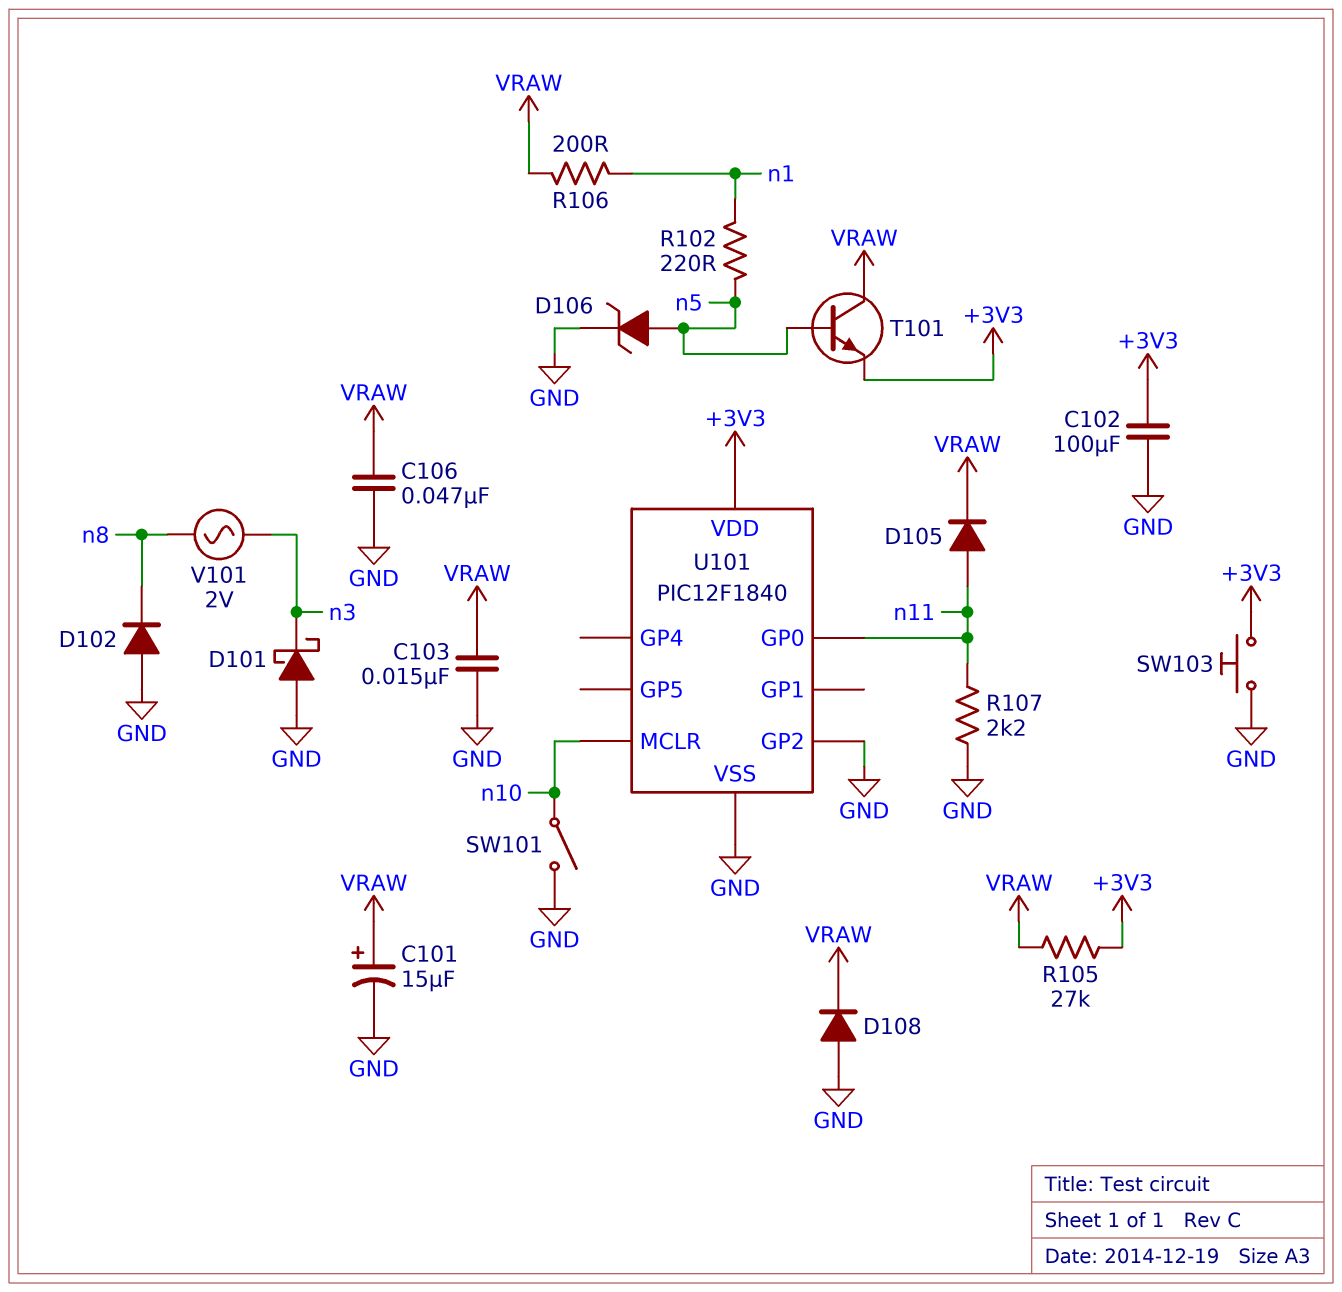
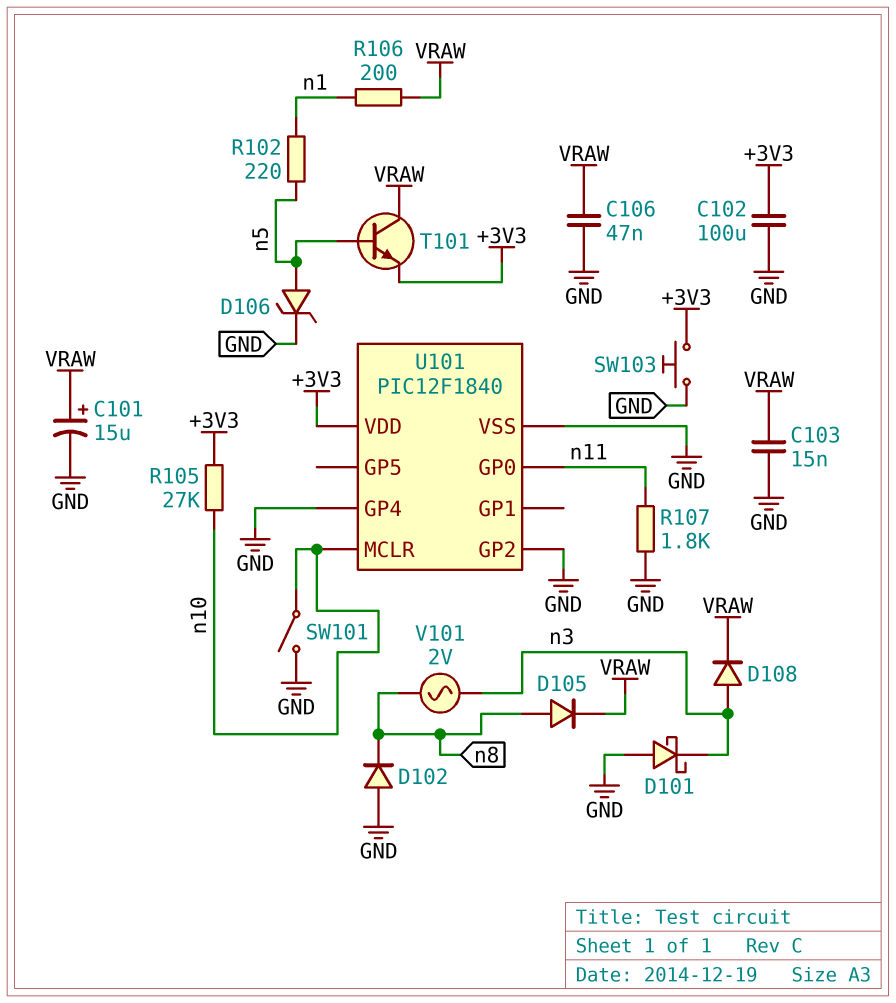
D105: diode (A n11, K VRAW) -> diode (A n8, K VRAW)
D108: diode (A GND, K VRAW) -> diode (A n3, K VRAW)
R105: 27k (+3V3, VRAW) -> 27k (+3V3, n10)
R107: 2.2k (GND, n11) -> 1.8k (GND, n11)
U101 pin GP4: none -> GND

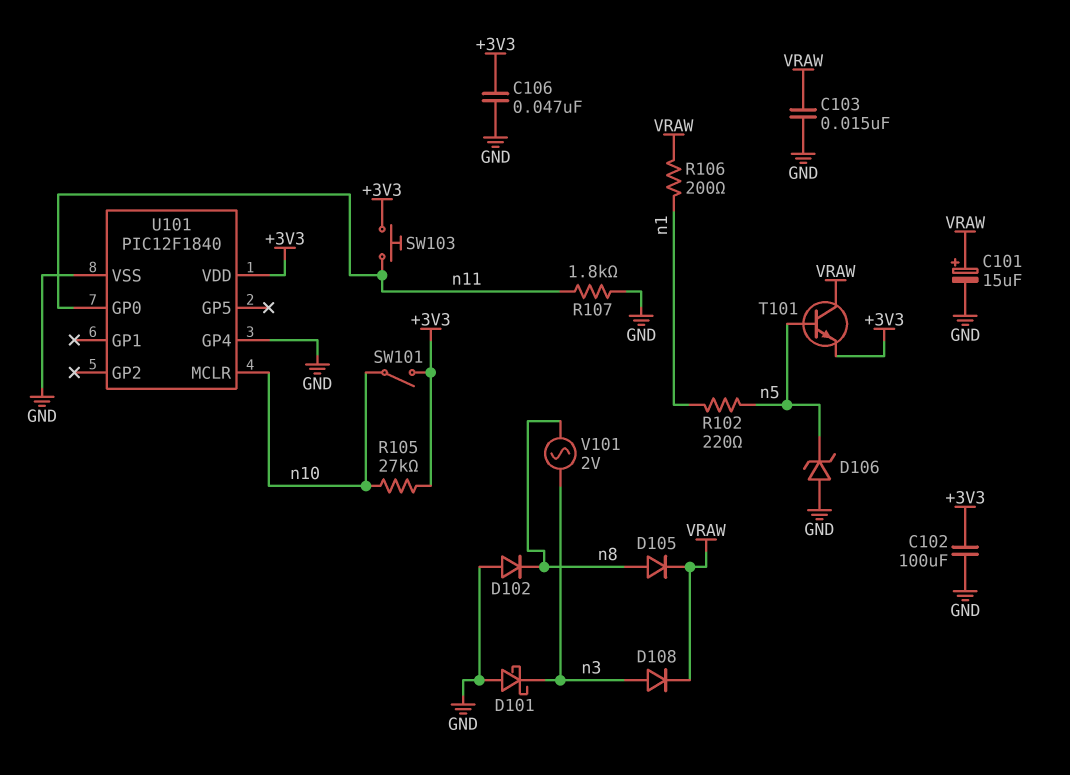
C106: 47nF (GND, VRAW) -> 47nF (+3V3, GND)
D106: zener (A n5, K GND) -> zener (A GND, K n5)
SW101: switch (GND, n10) -> switch (+3V3, n10)
SW103: button (+3V3, GND) -> button (+3V3, n11)
U101 pin GP2: GND -> none

